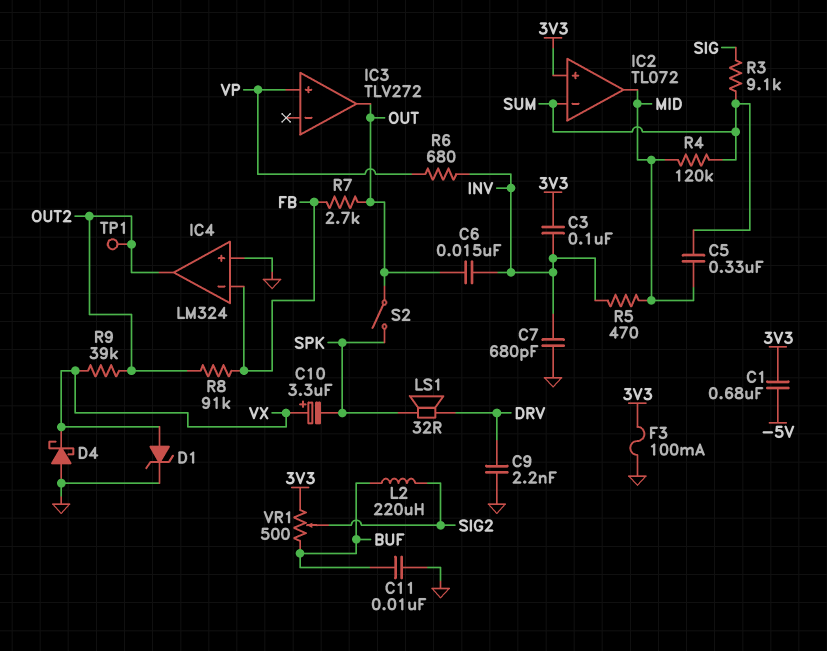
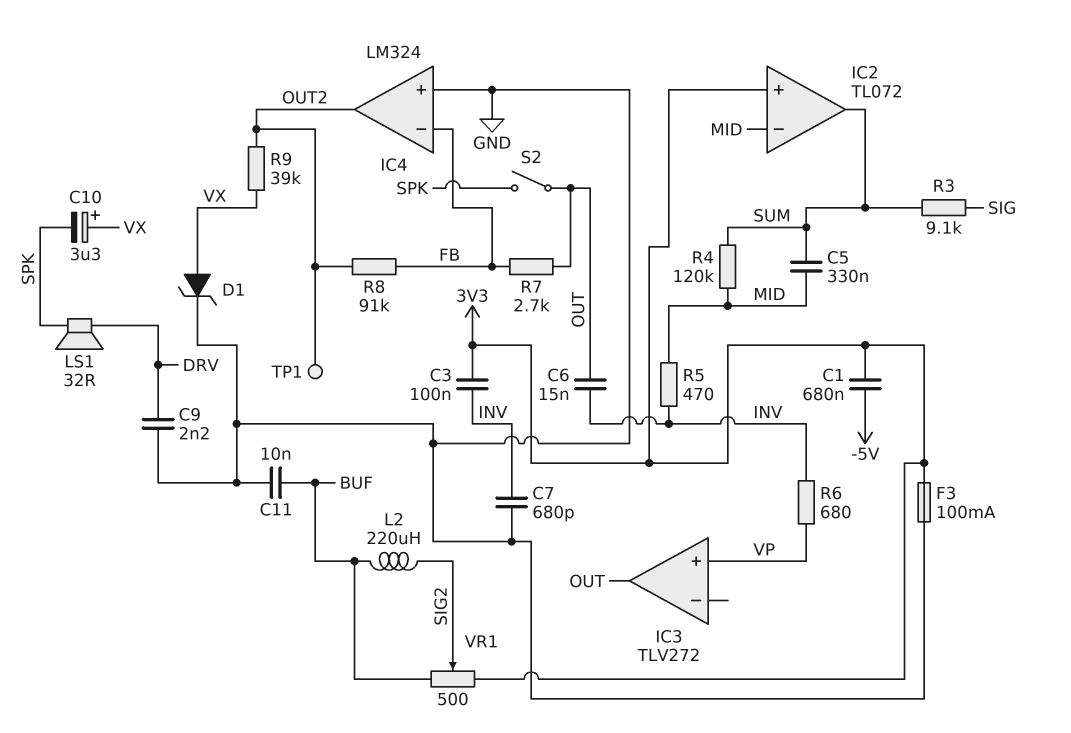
D4: schottky (A GND, K VX) -> none
IC2 pin in-: SUM -> MID
IC2 pin out: MID -> SUM

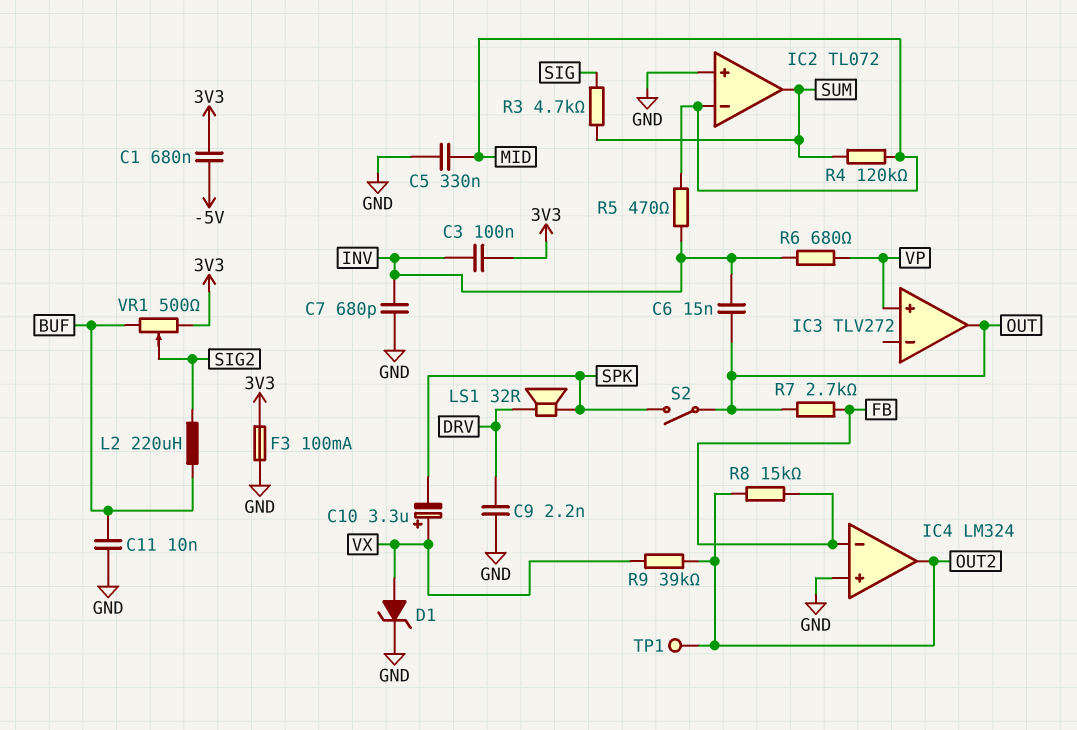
C5: 330nF (MID, SUM) -> 330nF (GND, MID)
IC2 pin in+: 3V3 -> GND
R3: 9.1k (SIG, SUM) -> 4.7k (SIG, SUM)
R8: 91k (FB, OUT2) -> 15k (FB, OUT2)

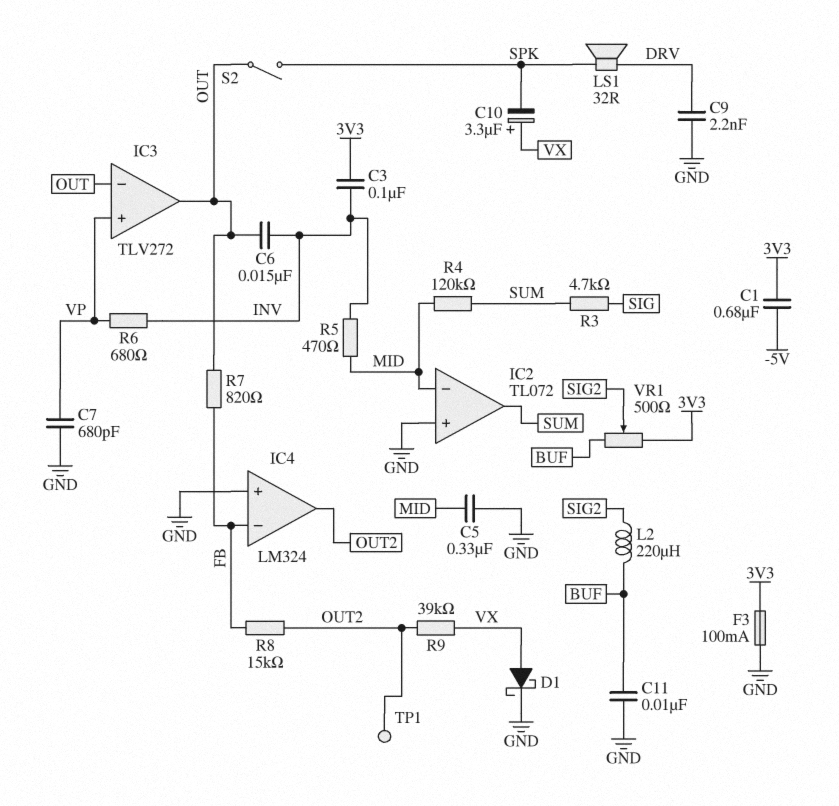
C7: 680pF (GND, INV) -> 680pF (GND, VP)
D1: zener (A VX, K GND) -> schottky (A VX, K GND)
IC3 pin in-: none -> OUT
R7: 2.7k (FB, OUT) -> 820 (FB, OUT)

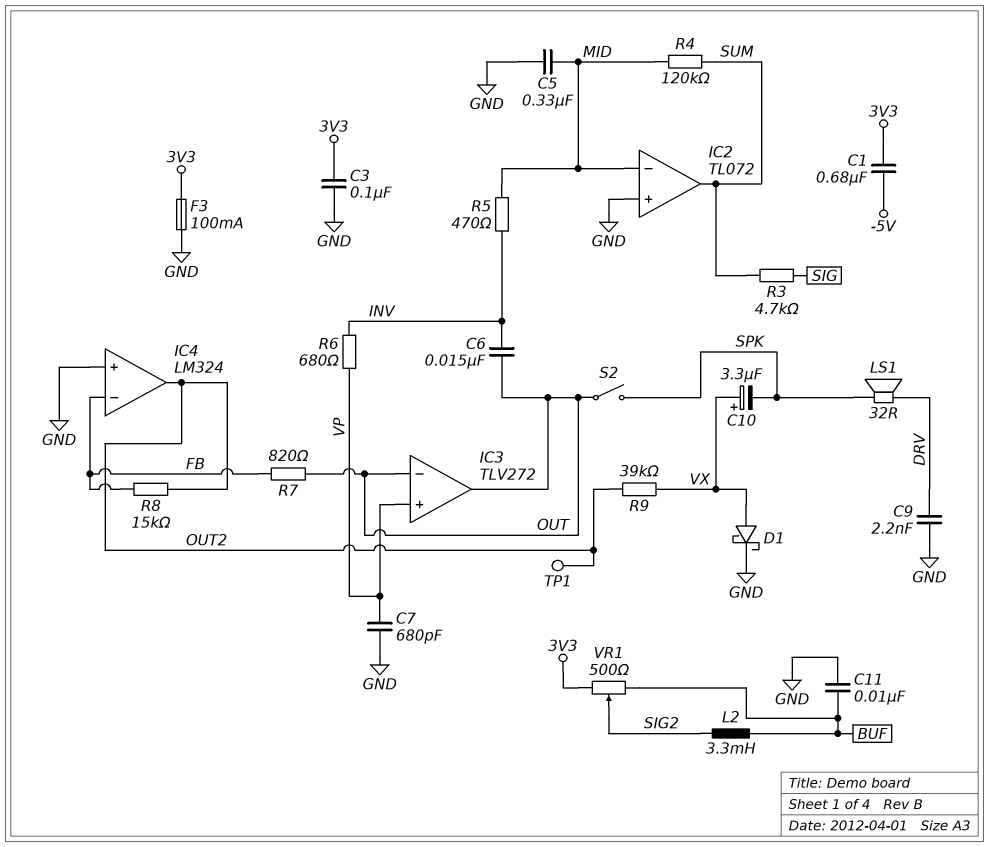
C3: 100nF (3V3, INV) -> 100nF (3V3, GND)
L2: 220uH (BUF, SIG2) -> 3.3mH (BUF, SIG2)

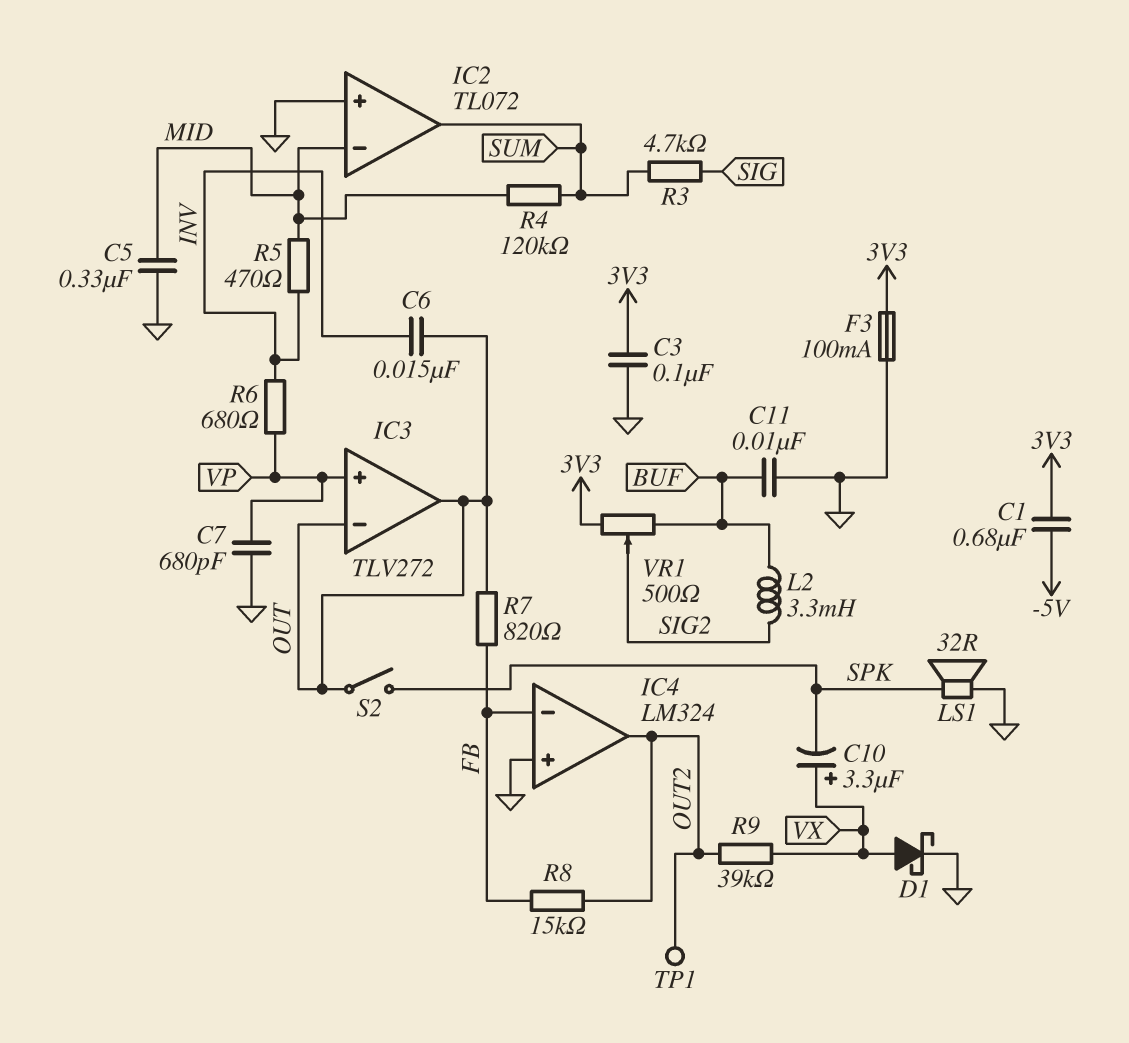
C9: 2.2nF (DRV, GND) -> none
LS1: speaker 32R (DRV, SPK) -> speaker 32R (GND, SPK)

